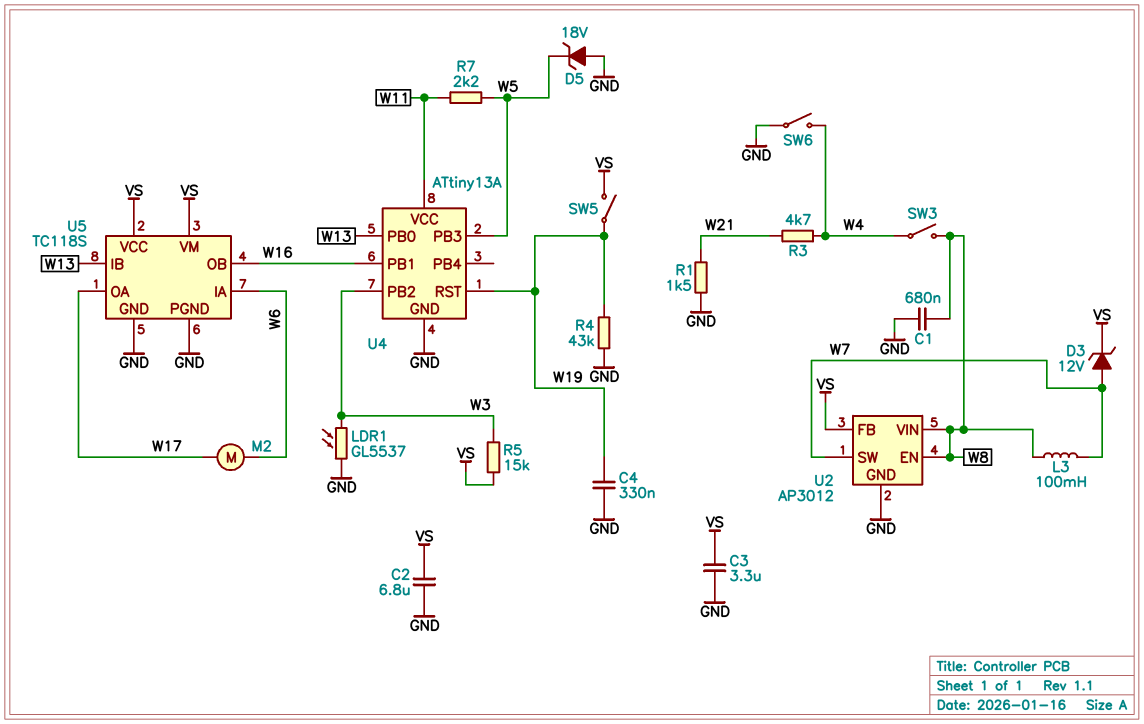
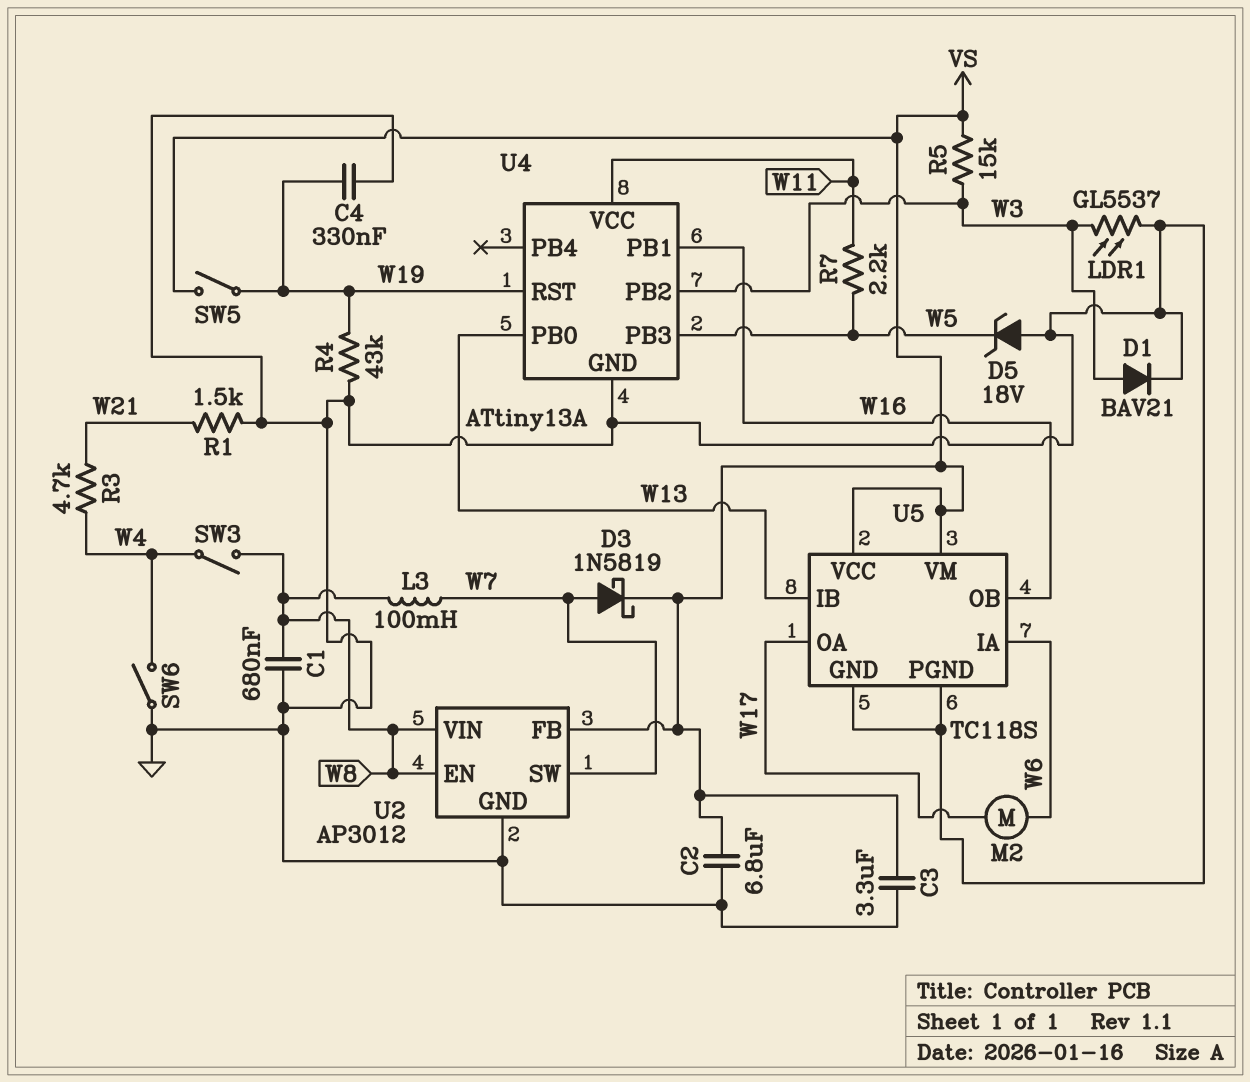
D1: none -> diode BAV21 (A W3, K GND)
D3: zener 12V (A W7, K VS) -> schottky 1N5819 (A W7, K VS)

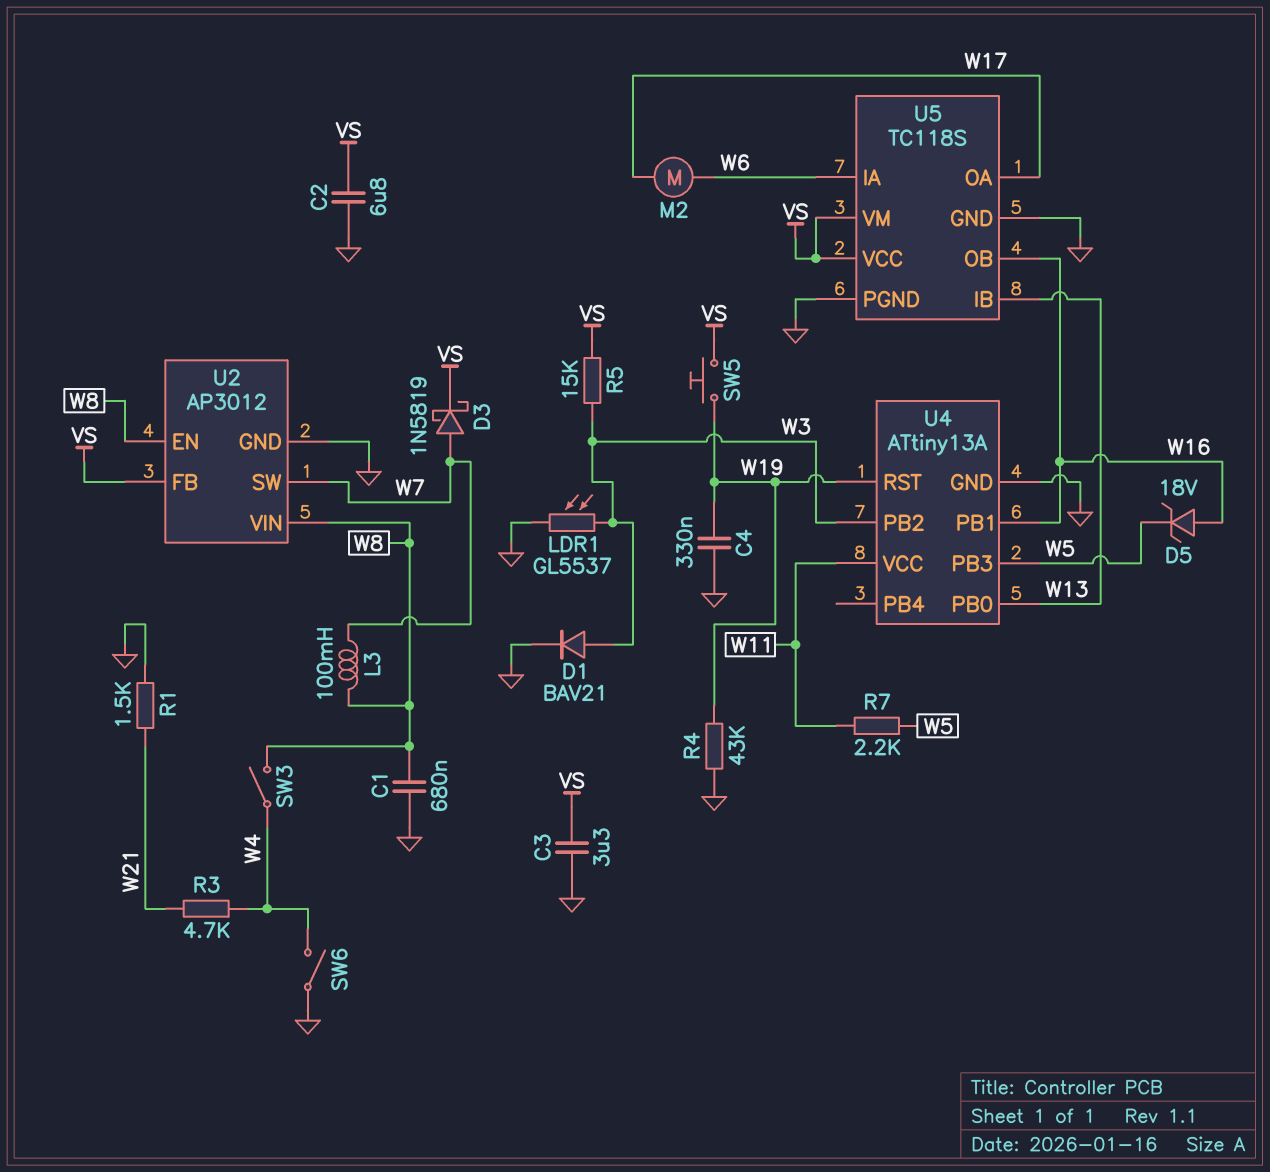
D5: zener 18V (A GND, K W5) -> zener 18V (A W16, K W5)
SW5: switch (VS, W19) -> button (VS, W19)

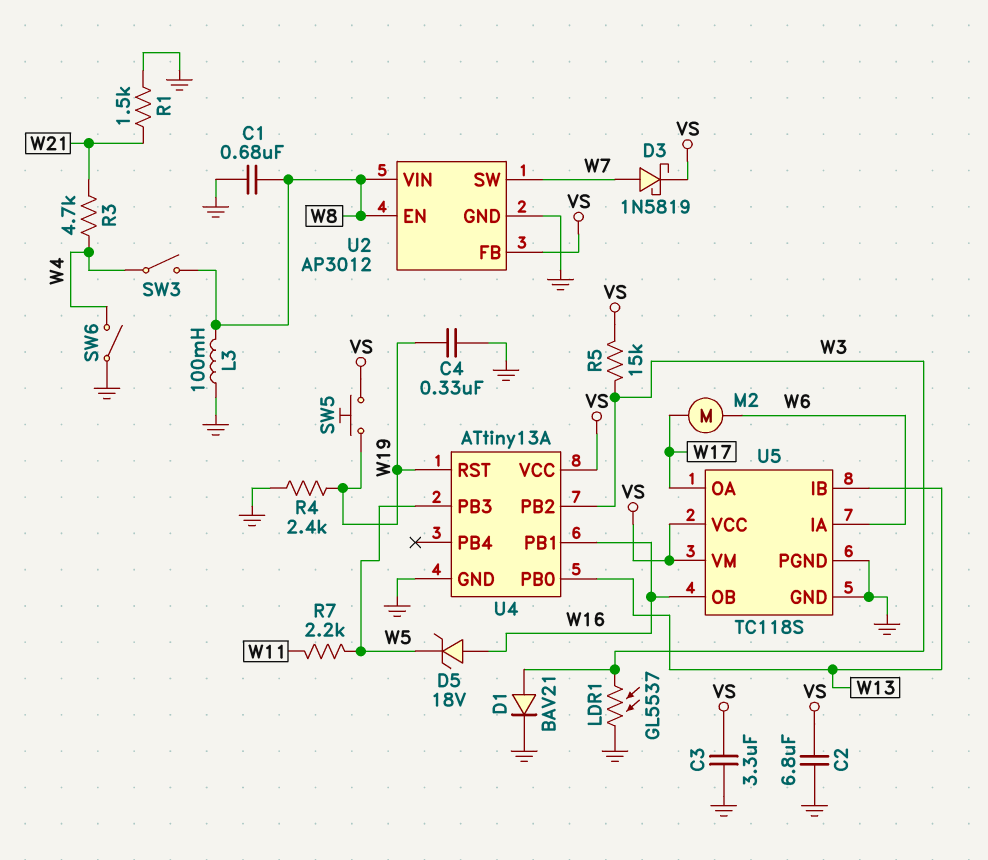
L3: 100mH (W7, W8) -> 100mH (GND, W8)
R4: 43k (GND, W19) -> 2.4k (GND, W19)
U4 pin VCC: W11 -> VS

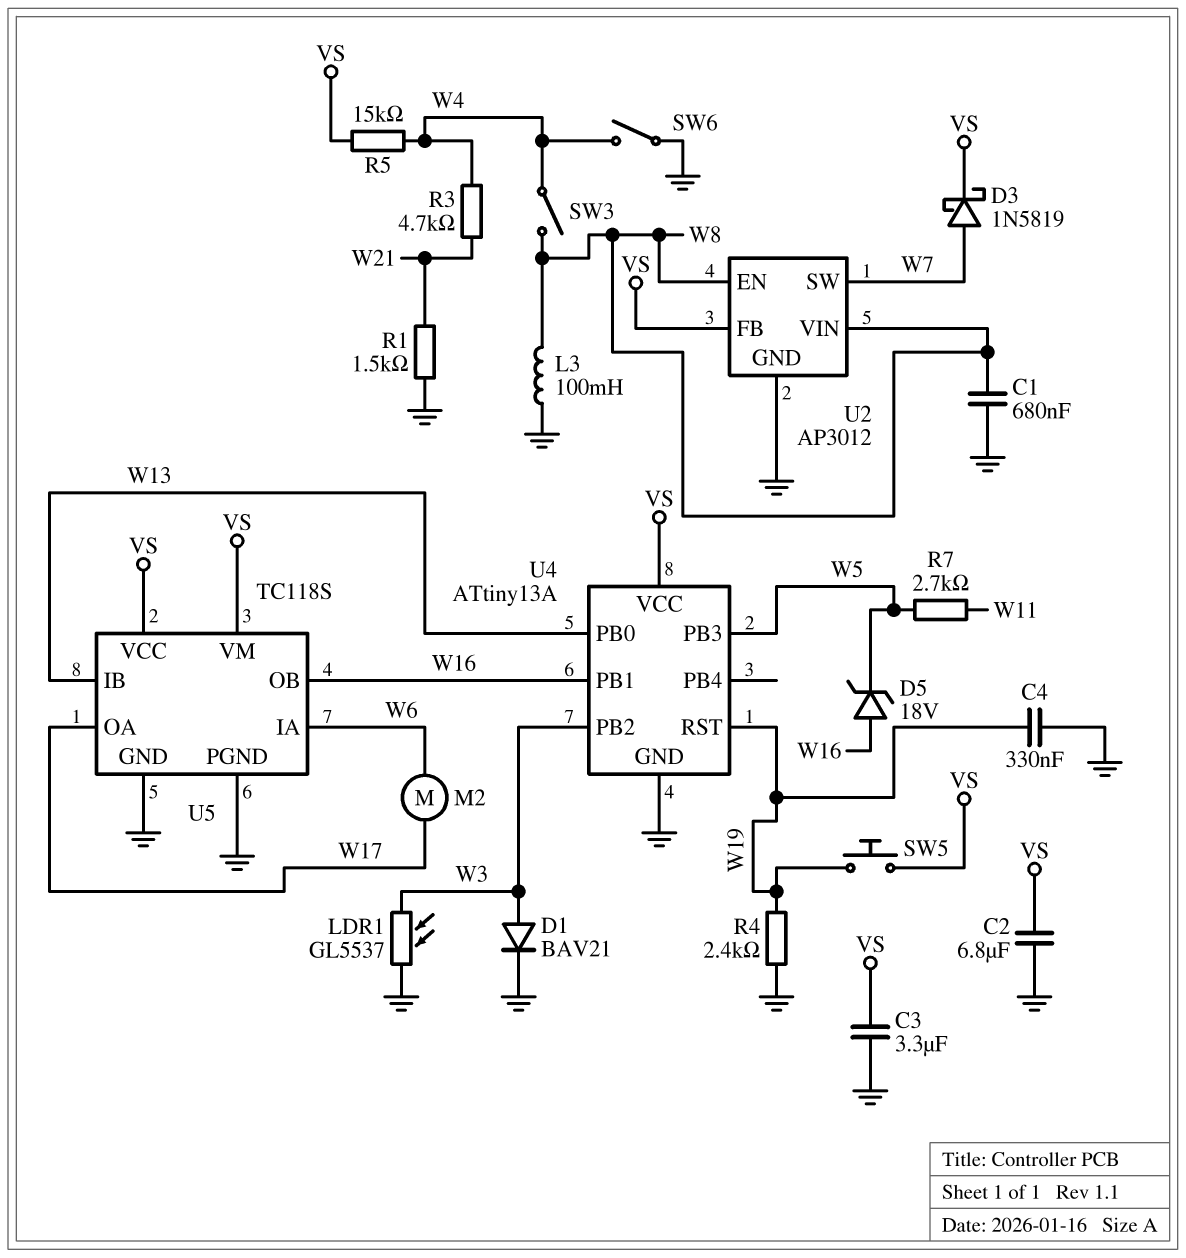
R5: 15k (VS, W3) -> 15k (VS, W4)
R7: 2.2k (W5, W11) -> 2.7k (W5, W11)

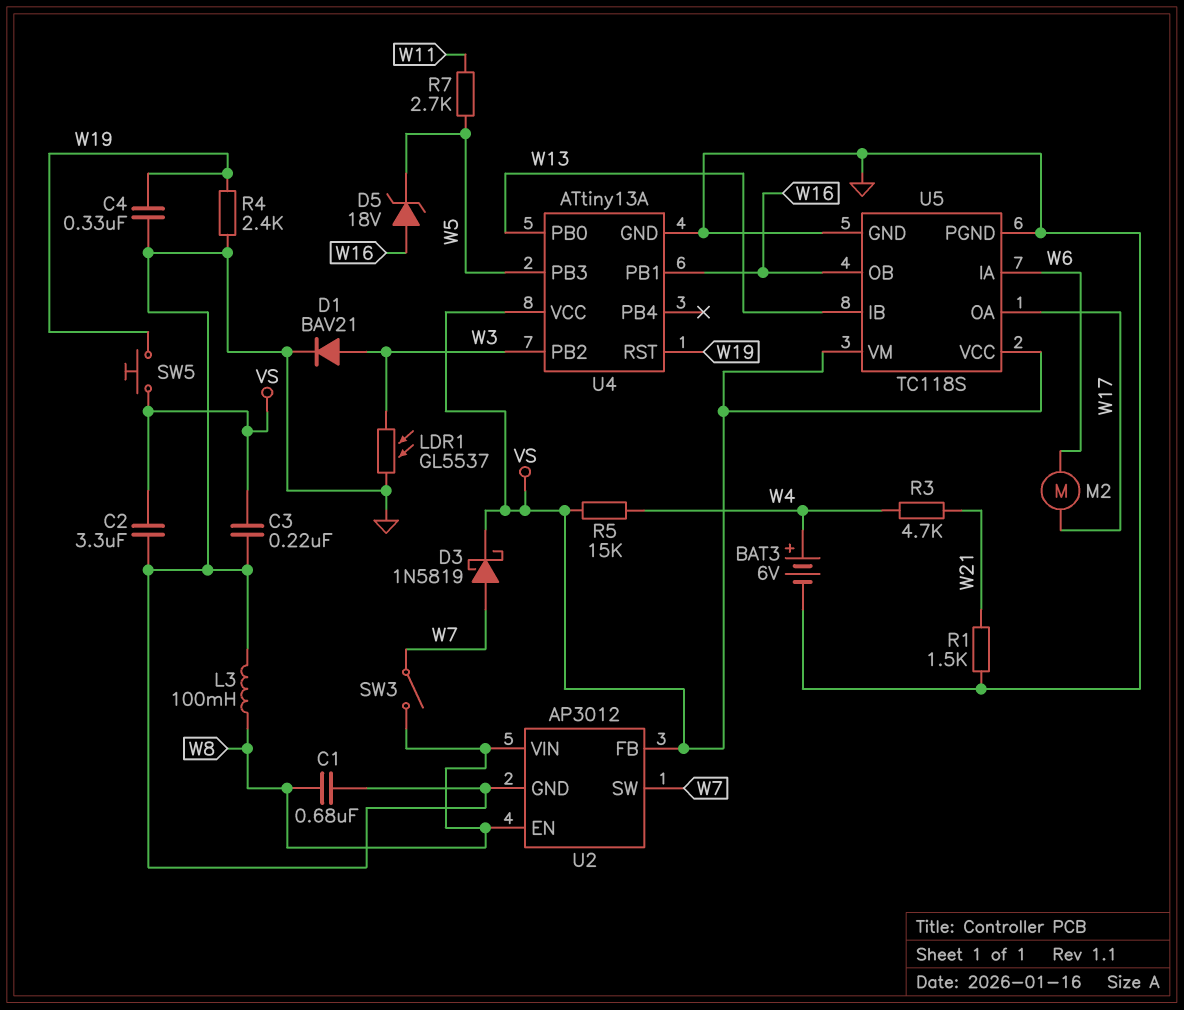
BAT3: none -> 6V (plus W4, minus GND)
C2: 6.8uF (GND, VS) -> 3.3uF (GND, VS)
C3: 3.3uF (GND, VS) -> 220nF (GND, VS)
SW3: switch (W4, W8) -> switch (W7, W8)
SW6: switch (GND, W4) -> none

